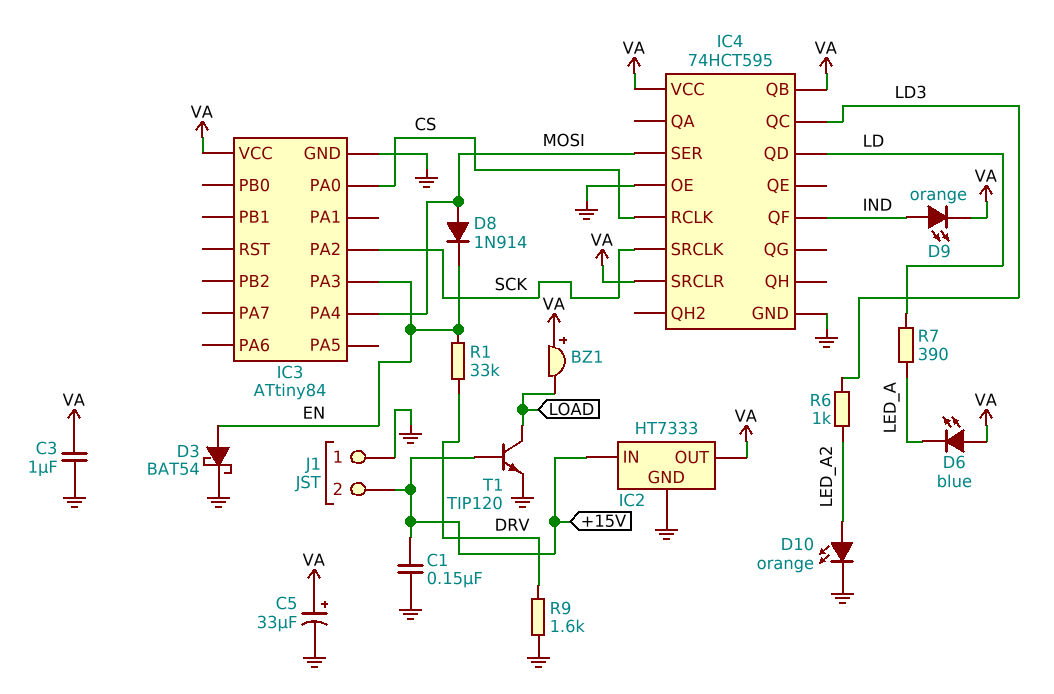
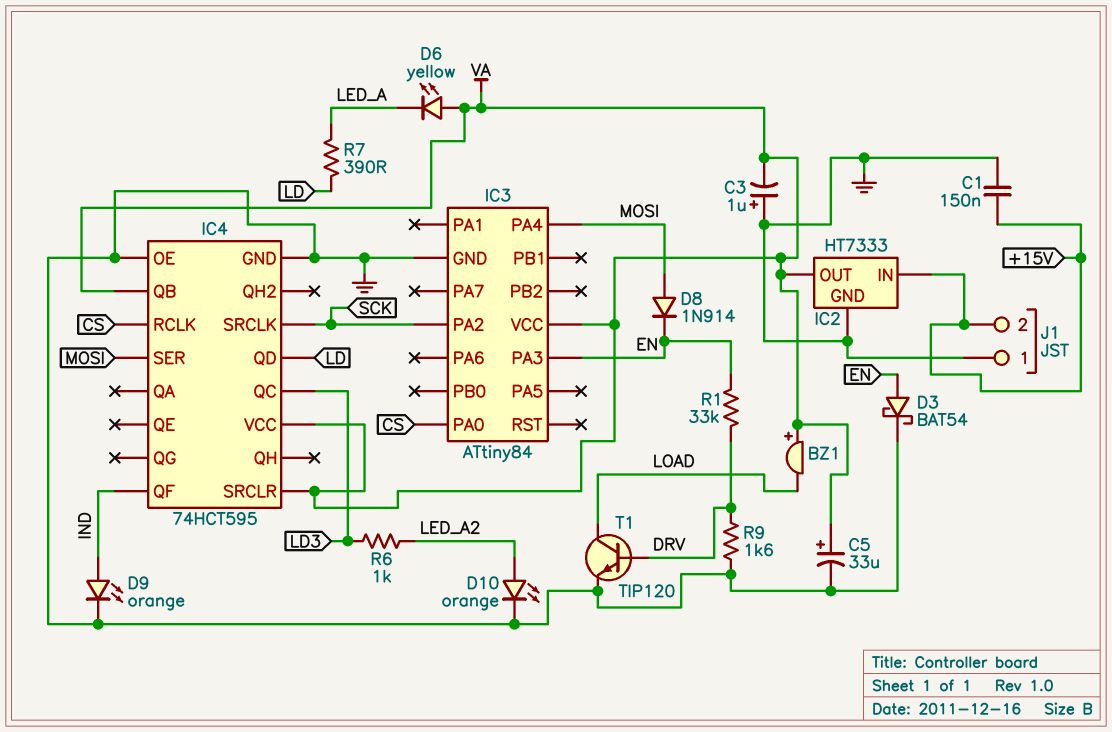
C3: 1uF (GND, VA) -> 1uF (plus GND, minus VA)
D6: LED blue (A VA, K LED_A) -> LED yellow (A VA, K LED_A)
D9: LED orange (A IND, K VA) -> LED orange (A IND, K GND)
T1: NPN TIP120 (B +15V, C LOAD, E GND) -> NPN TIP120 (B DRV, C LOAD, E GND)

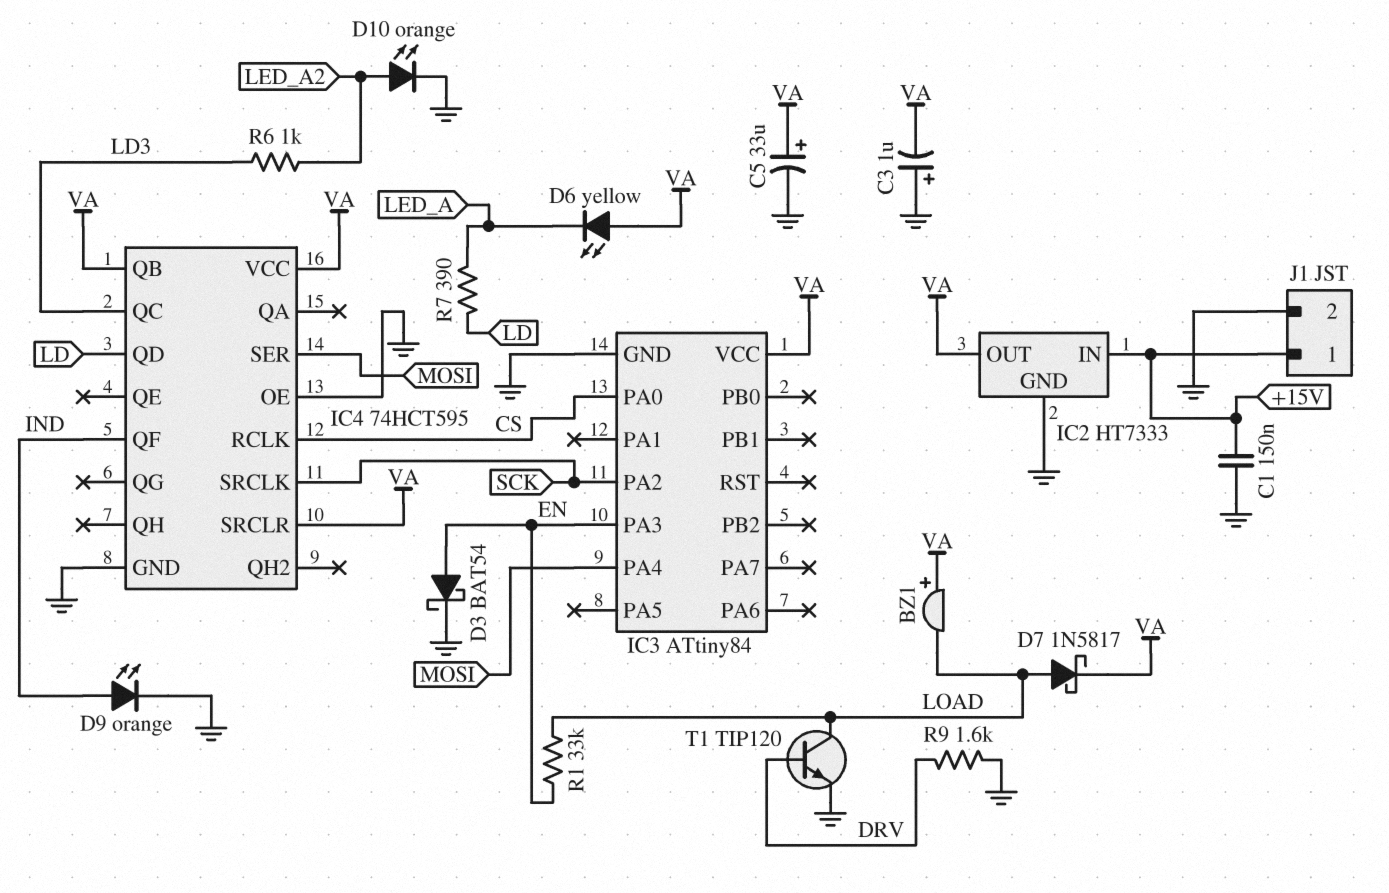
D7: none -> schottky 1N5817 (A LOAD, K VA)
D8: diode 1N914 (A MOSI, K EN) -> none
J1 pin 1: GND -> +15V
J1 pin 2: +15V -> GND
R1: 33k (DRV, EN) -> 33k (EN, LOAD)

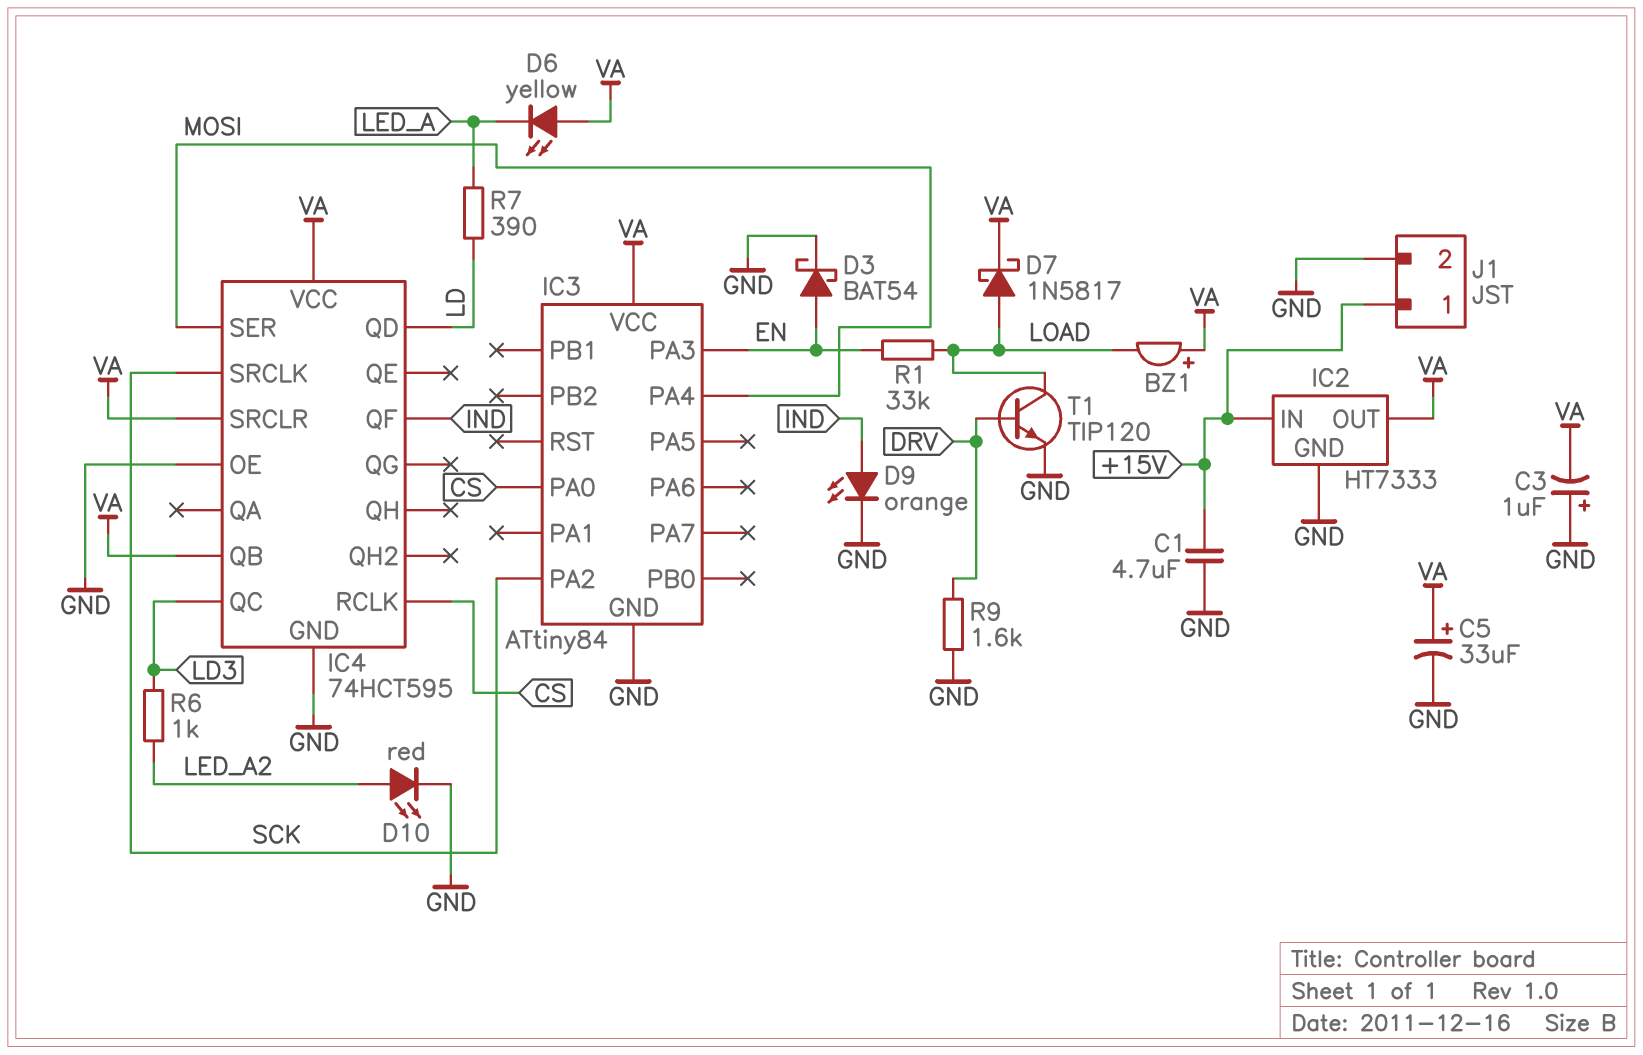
C1: 150nF (+15V, GND) -> 4.7uF (+15V, GND)
D10: LED orange (A LED_A2, K GND) -> LED red (A LED_A2, K GND)

